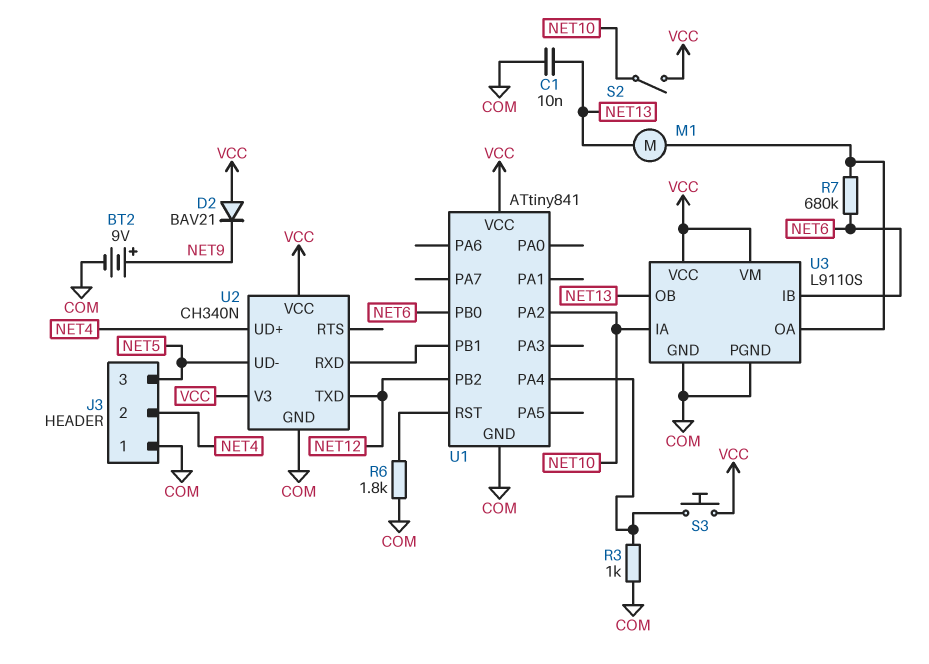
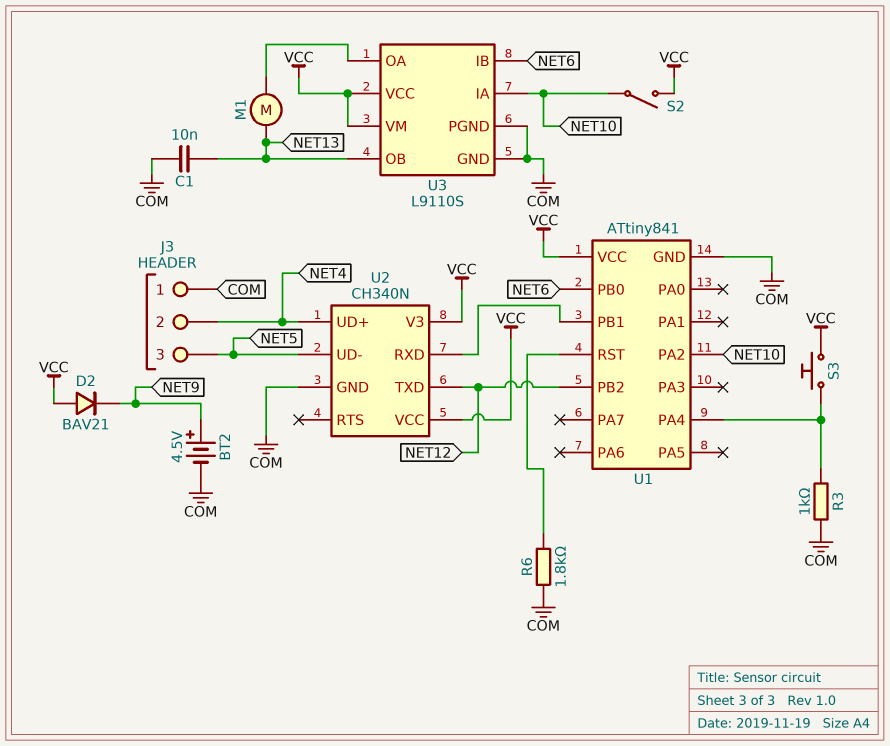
BT2: 9V (plus NET9, minus COM) -> 4.5V (plus NET9, minus COM)
R7: 680k (NET6, U3/OA) -> none

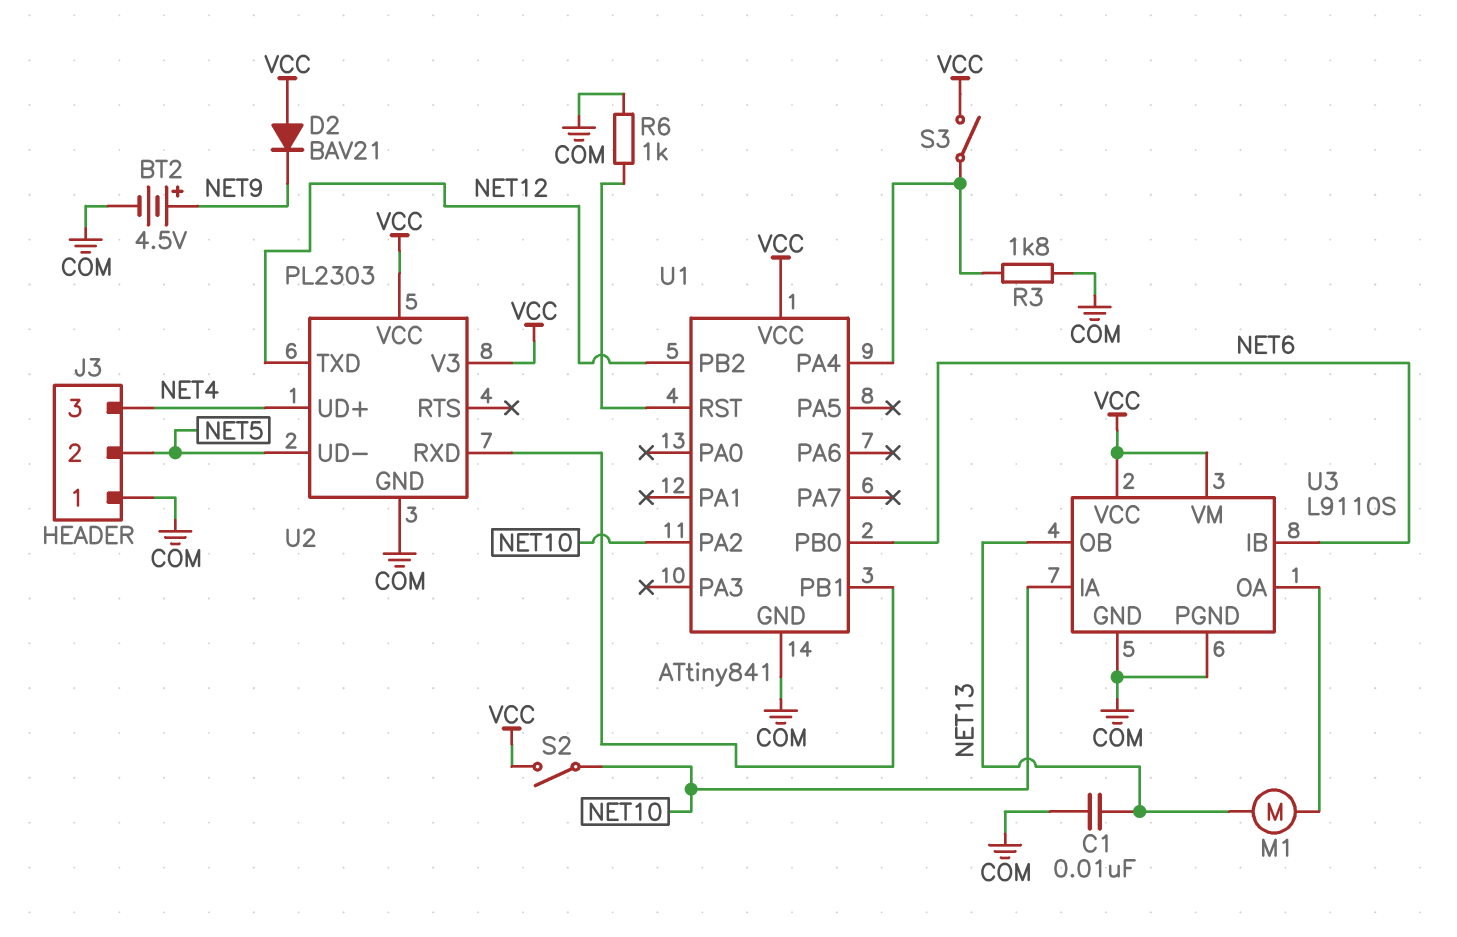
J3 pin 2: NET4 -> NET5
J3 pin 3: NET5 -> NET4
R3: 1k (COM, U1/PA4) -> 1.8k (COM, U1/PA4)
R6: 1.8k (COM, U1/RST) -> 1k (COM, U1/RST)
S3: button (U1/PA4, VCC) -> switch (U1/PA4, VCC)
U2: CH340N -> PL2303

